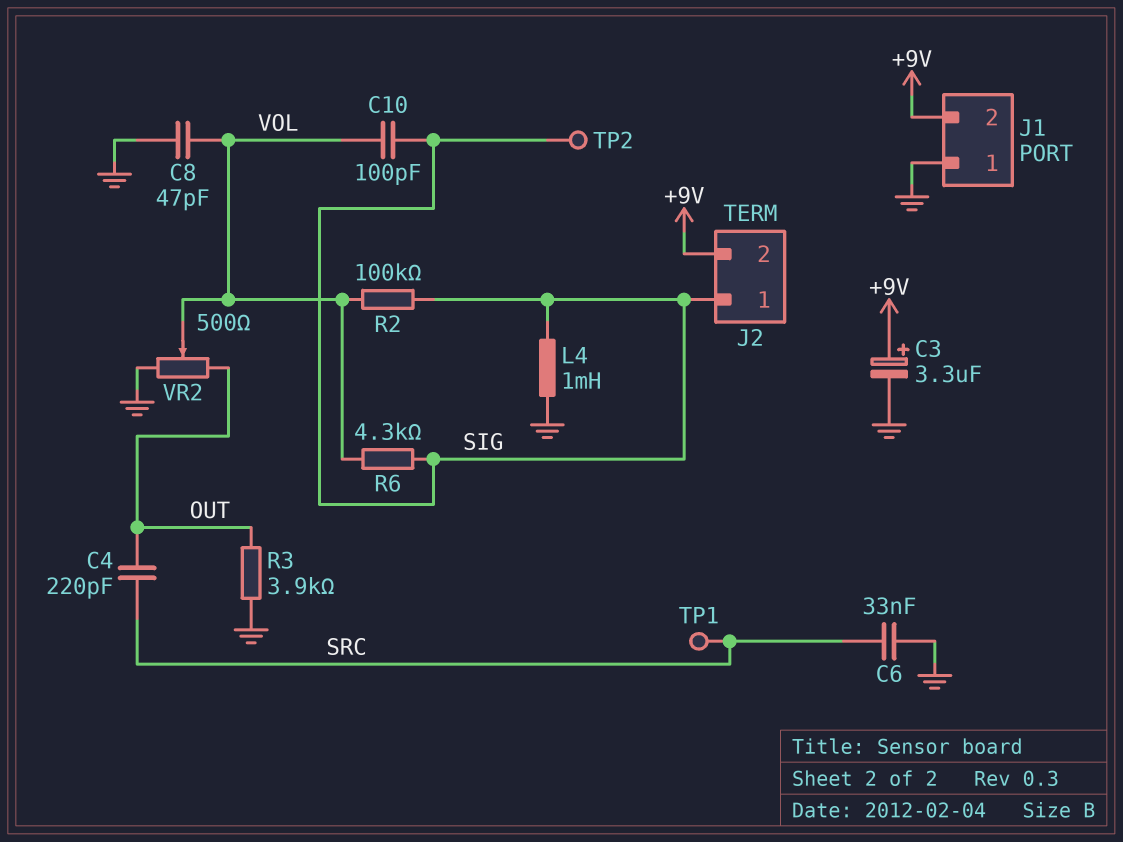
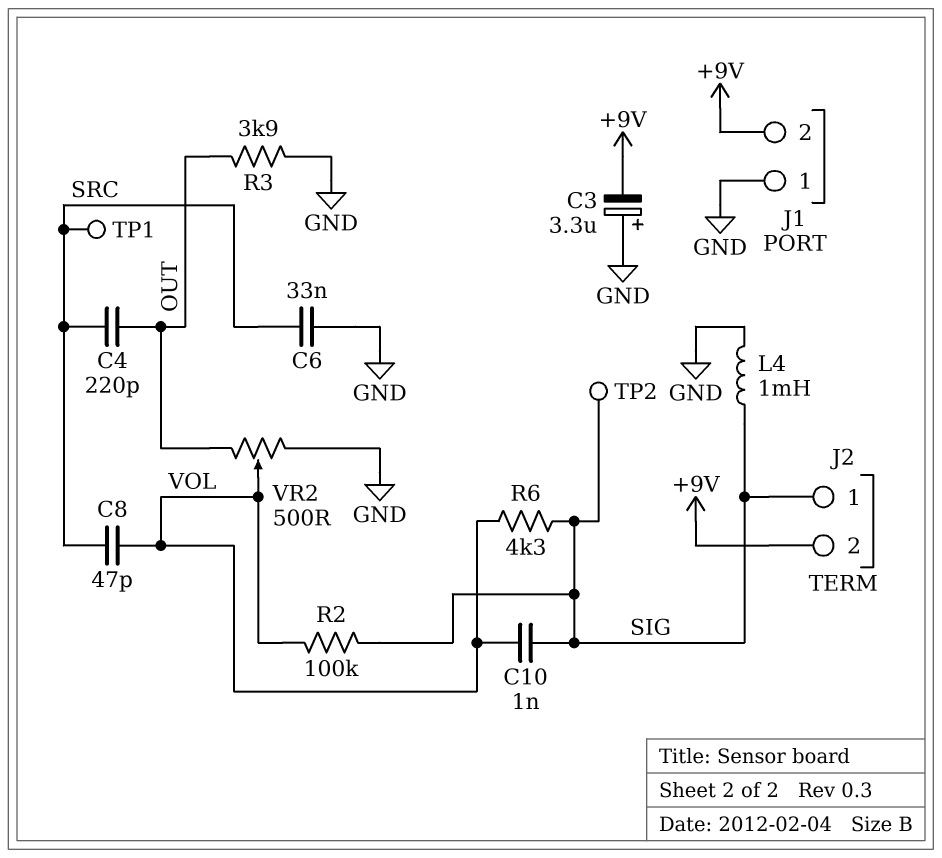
C3: 3.3uF (plus +9V, minus GND) -> 3.3uF (plus GND, minus +9V)
C8: 47pF (GND, VOL) -> 47pF (SRC, VOL)
C10: 100pF (SIG, VOL) -> 1nF (SIG, VOL)

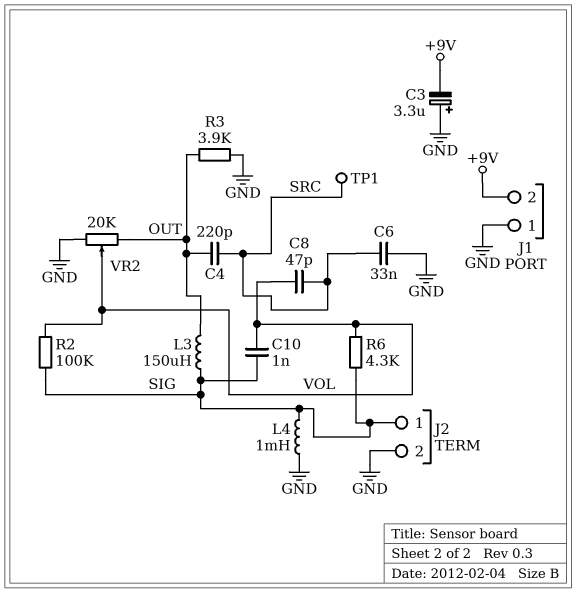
J2 pin 2: +9V -> GND
L3: none -> 150uH (OUT, SIG)
TP2: test point (SIG) -> none
VR2: 500 (GND, OUT, wiper VOL) -> 20k (GND, OUT, wiper VOL)

